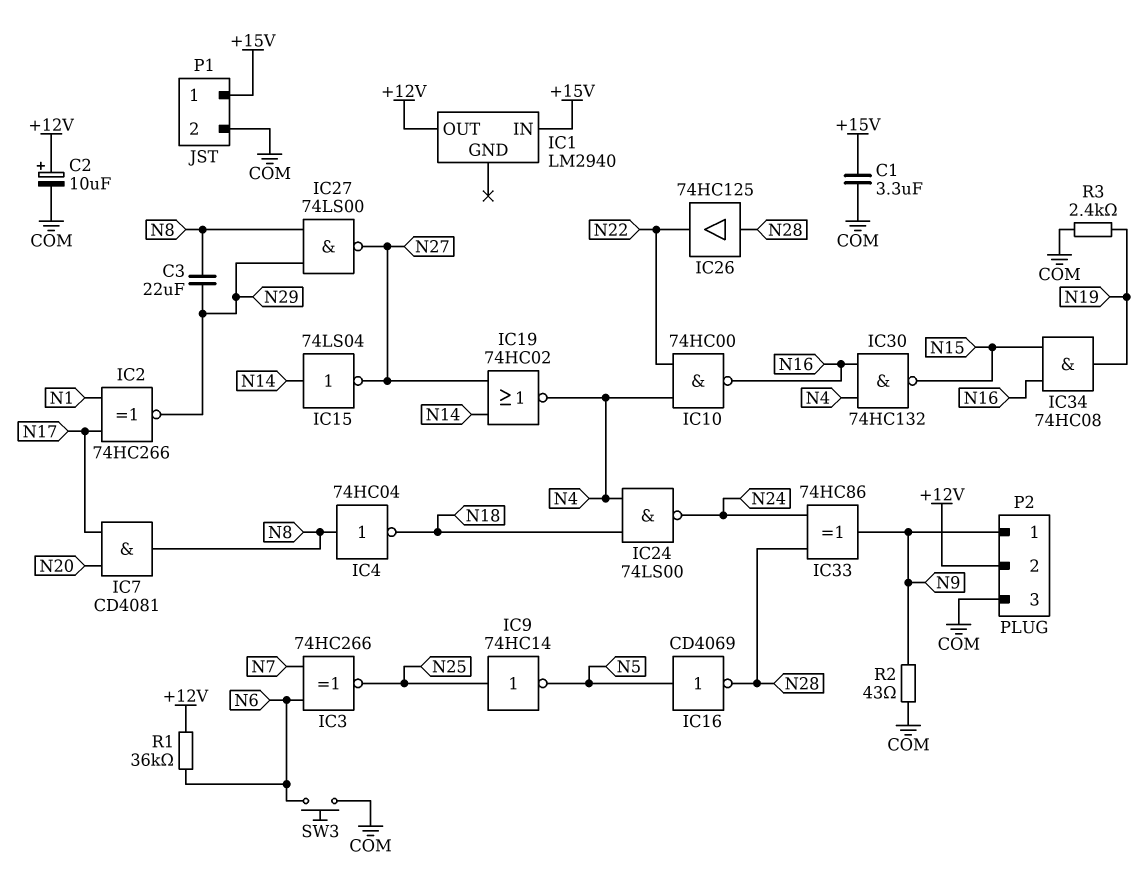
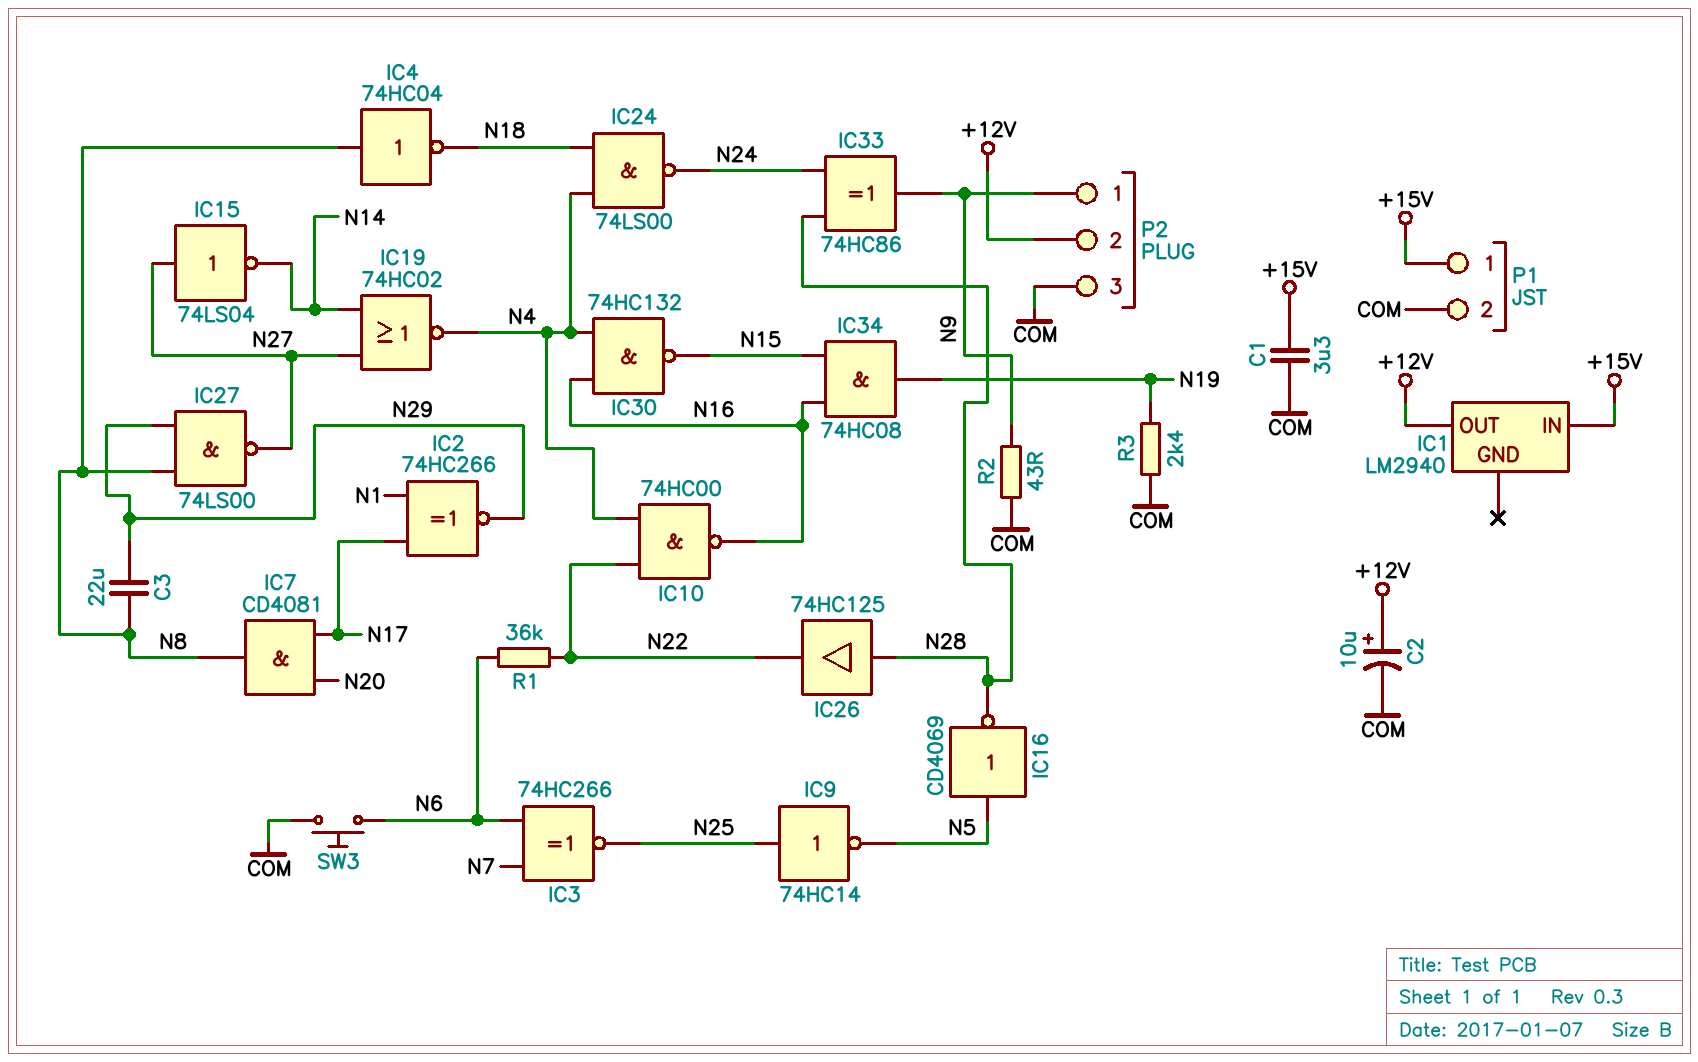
IC15: NOT 74LS04 (in N14, out N27) -> NOT 74LS04 (in N27, out N14)
R1: 36k (+12V, N6) -> 36k (N6, N22)

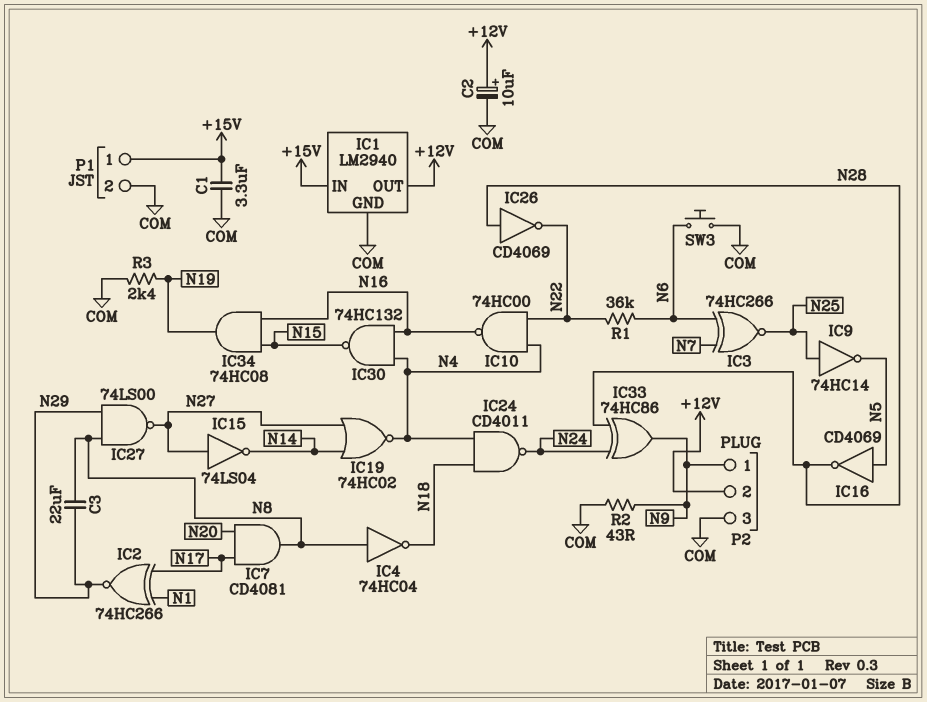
IC1 pin GND: none -> COM
IC24: NAND 74LS00 (in N4, in N18, out N24) -> NAND CD4011 (in N4, in N18, out N24)
IC26: buffer 74HC125 (in N28, out N22) -> NOT CD4069 (in N28, out N22)

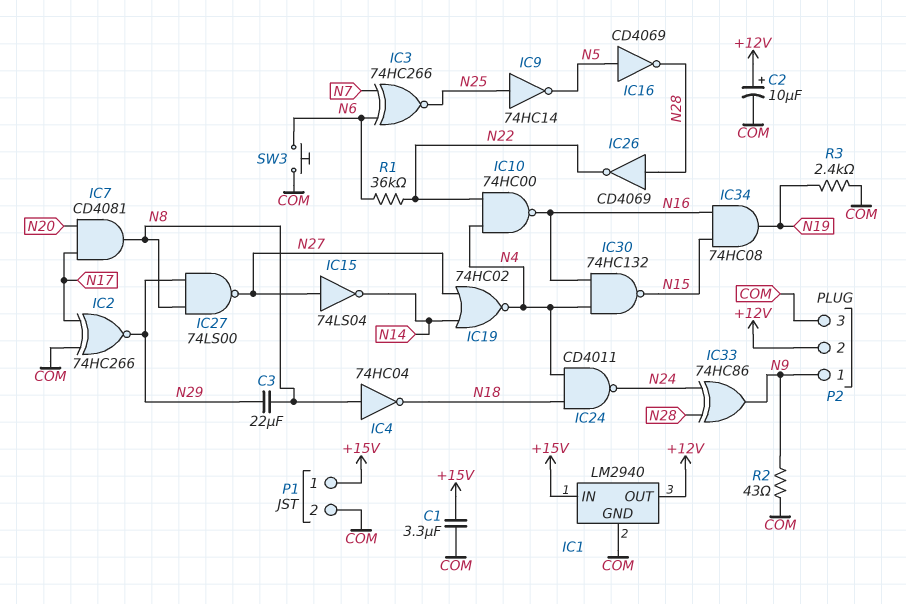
IC2: XNOR 74HC266 (in N1, in N17, out N29) -> XNOR 74HC266 (in COM, in N17, out N29)

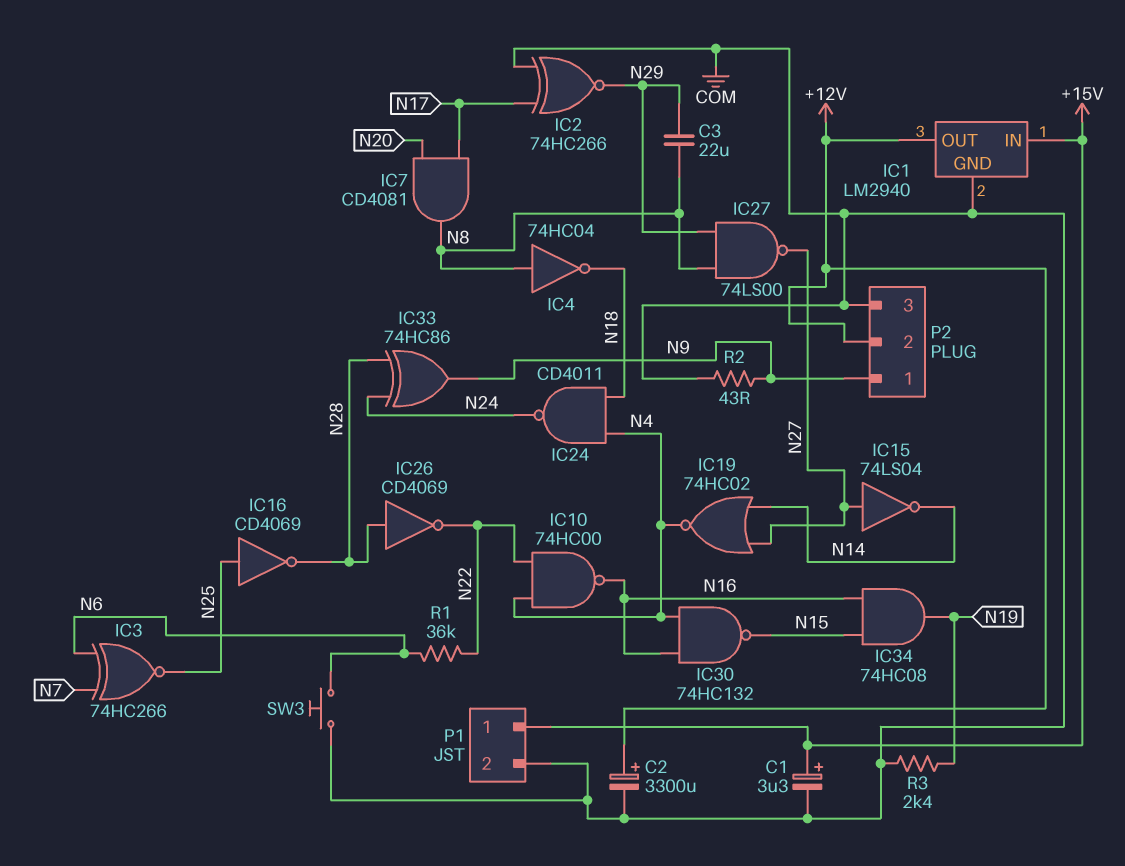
C1: 3.3uF (+15V, COM) -> 3.3uF (plus +15V, minus COM)
C2: 10uF (plus +12V, minus COM) -> 3300uF (plus +12V, minus COM)
IC9: NOT 74HC14 (in N25, out N5) -> none
IC16: NOT CD4069 (in N5, out N28) -> NOT CD4069 (in N25, out N28)

